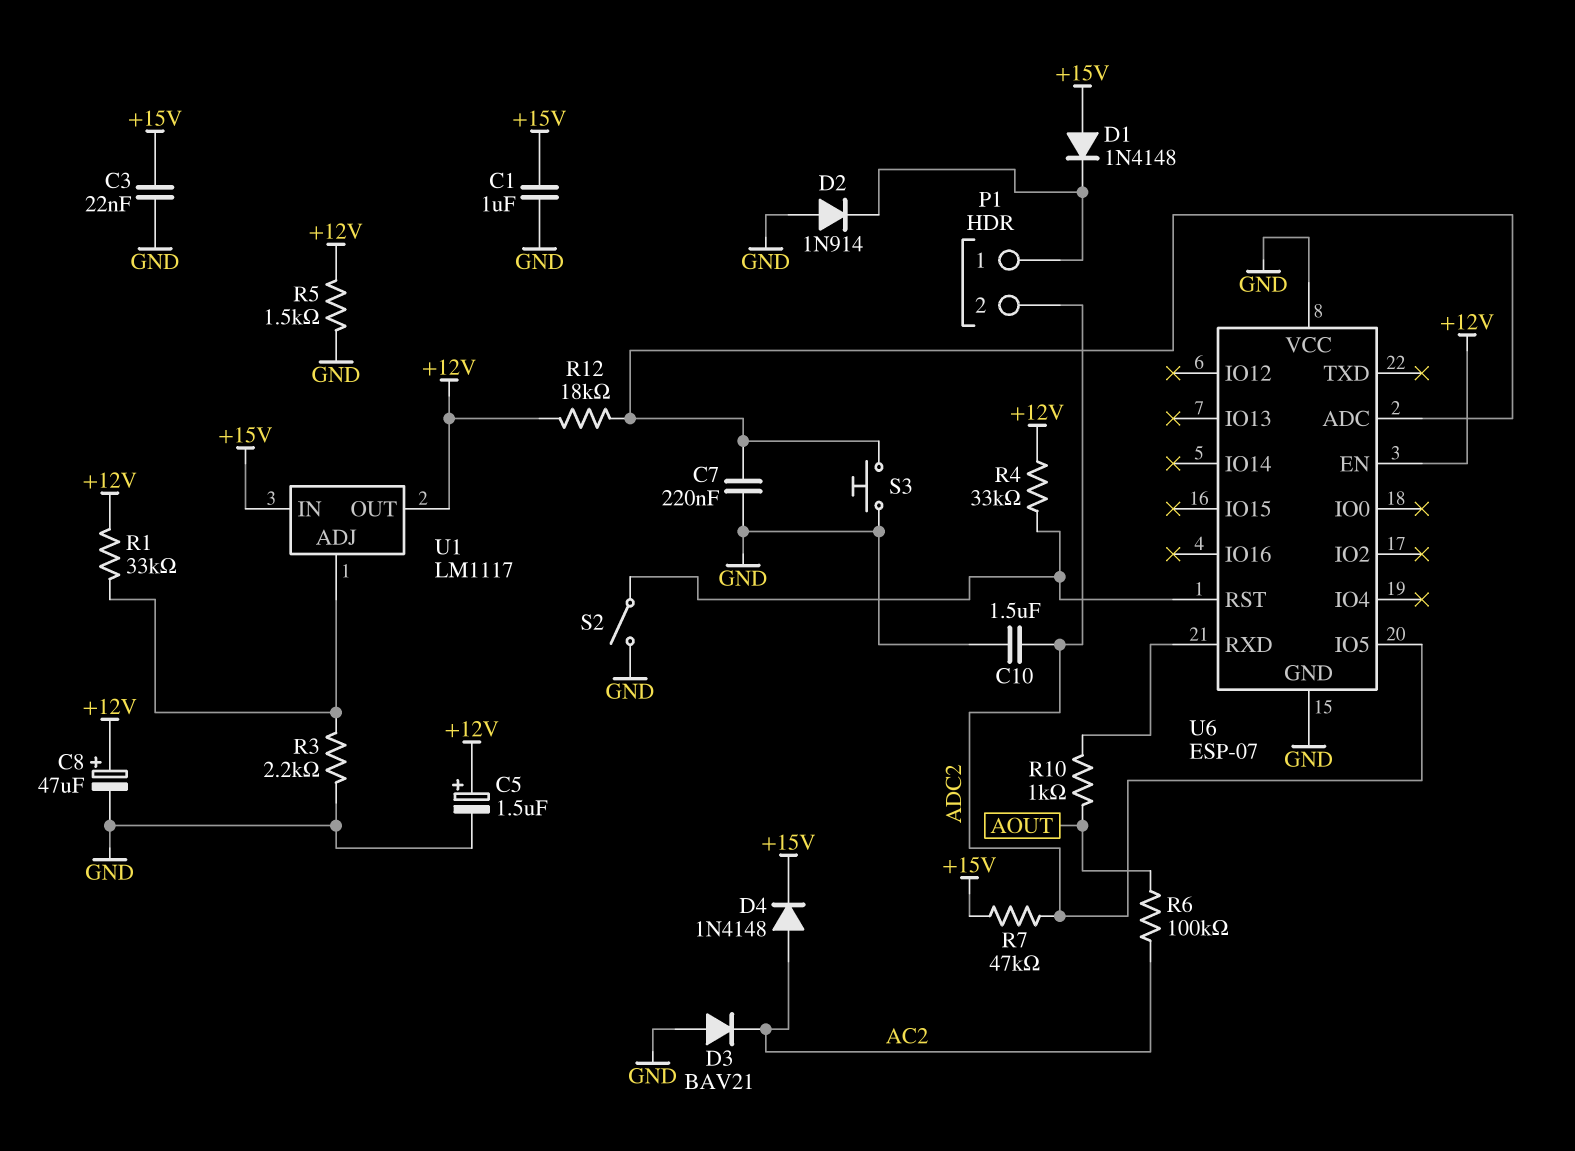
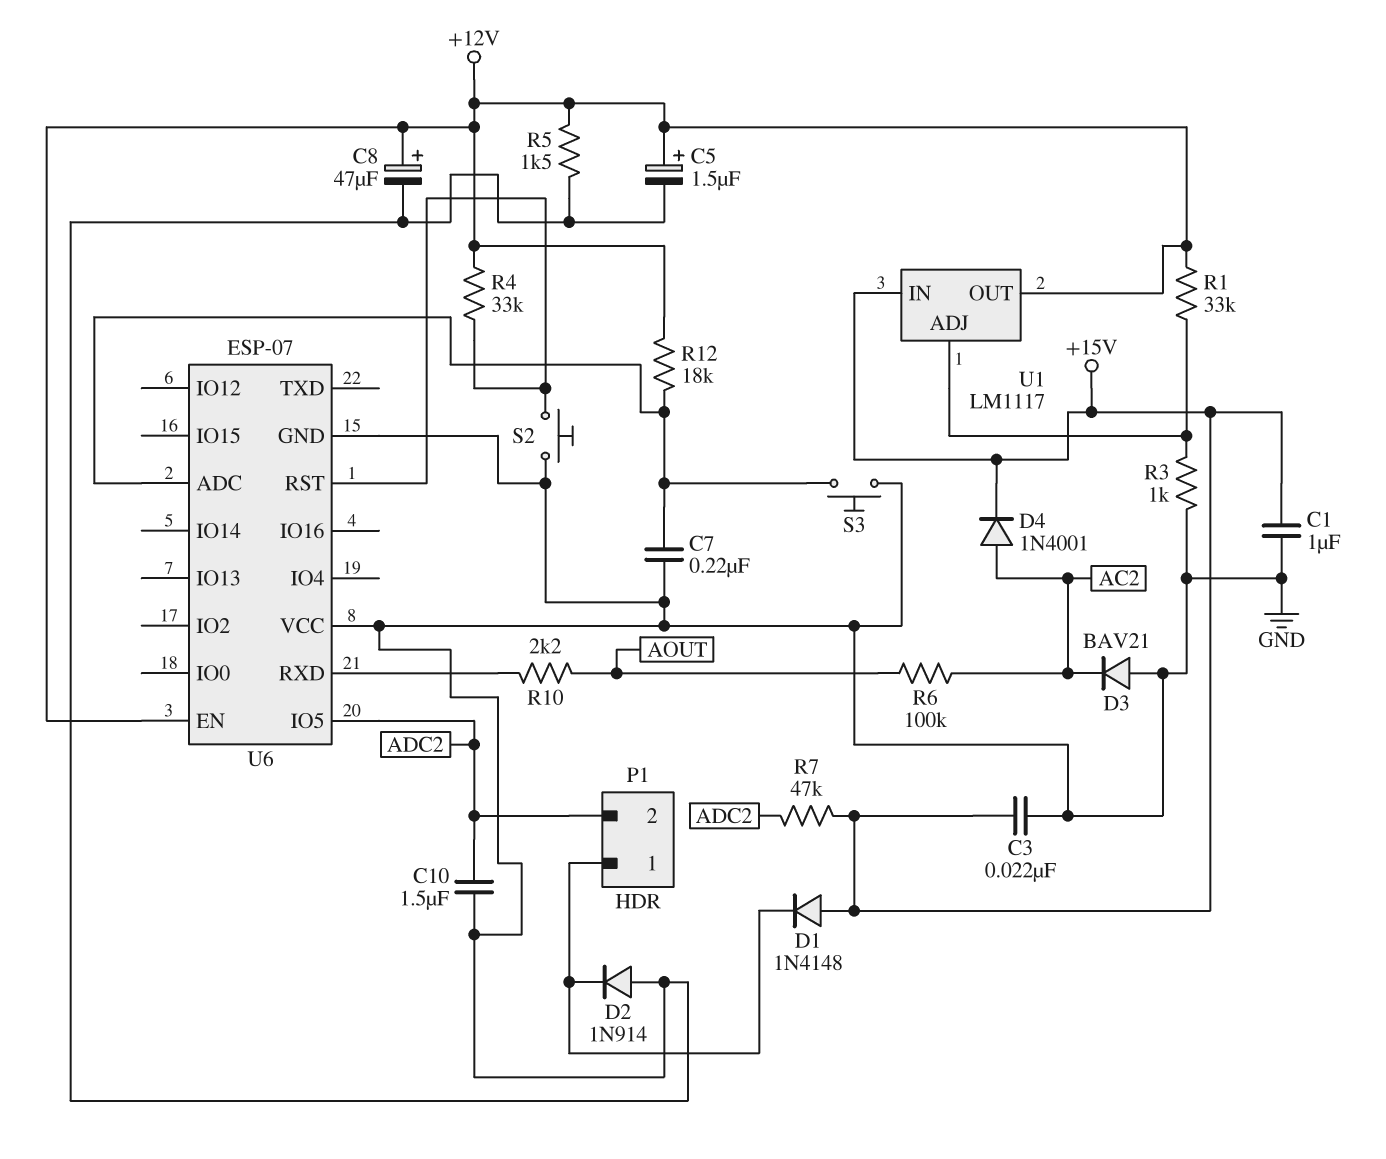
D4: diode 1N4148 (A AC2, K +15V) -> diode 1N4001 (A AC2, K +15V)
R3: 2.2k (GND, U1/ADJ) -> 1k (GND, U1/ADJ)
R10: 1k (AOUT, U6/RXD) -> 2.2k (AOUT, U6/RXD)
S2: switch (GND, U6/RST) -> button (GND, U6/RST)

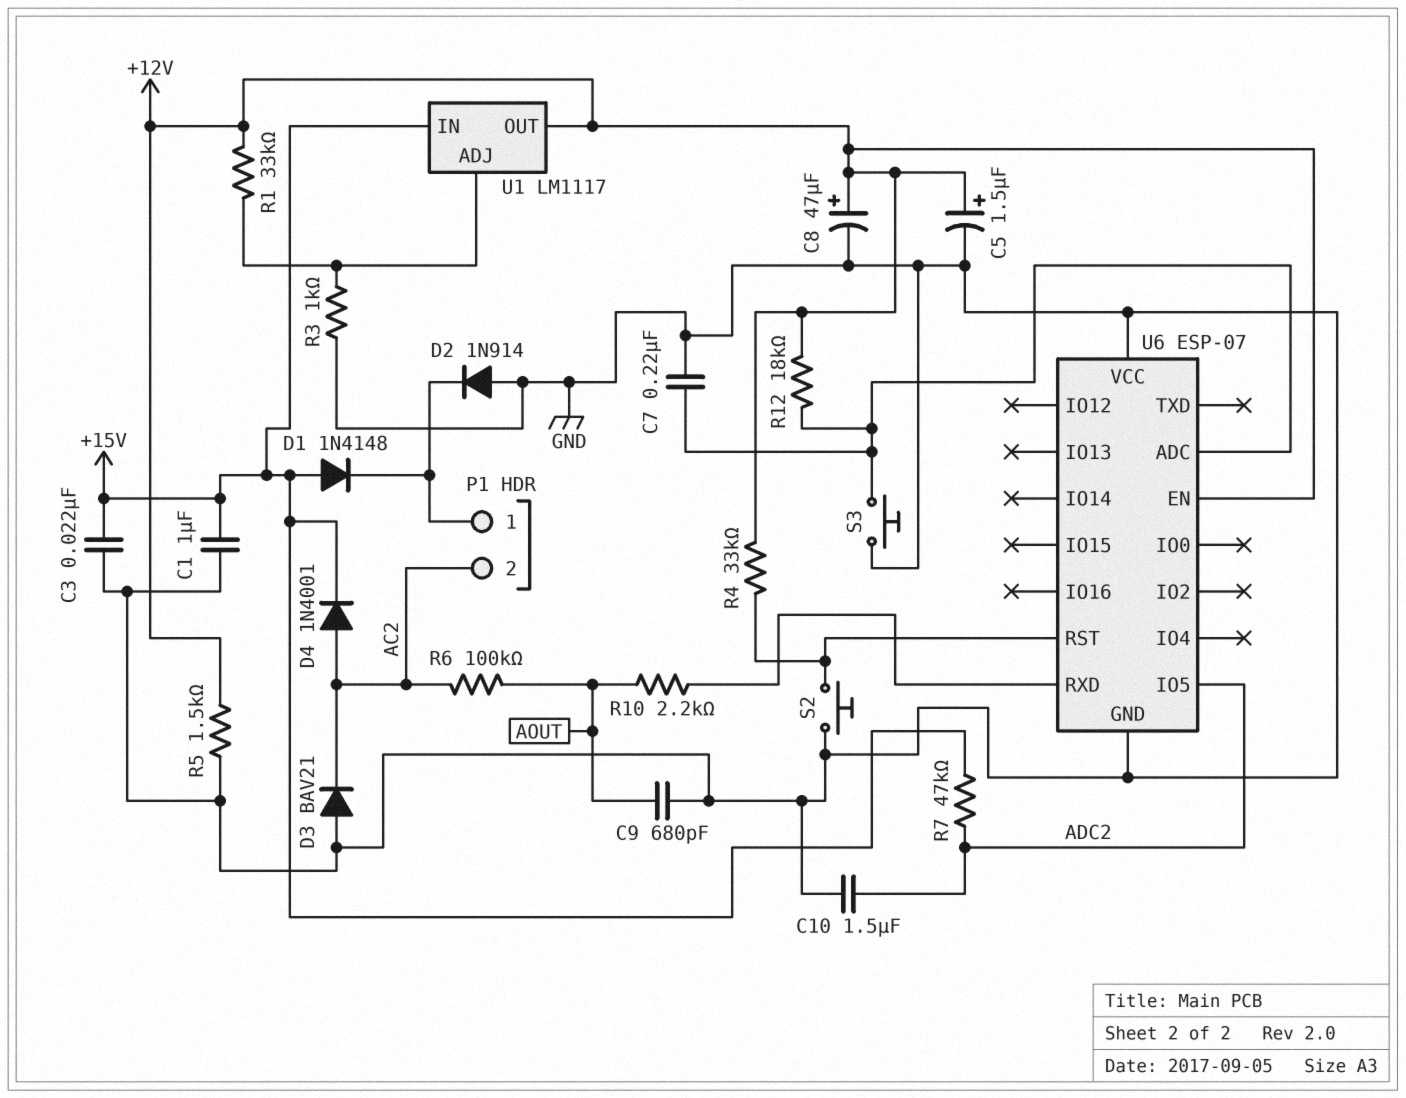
C9: none -> 680pF (AOUT, GND)
P1 pin 2: ADC2 -> AC2

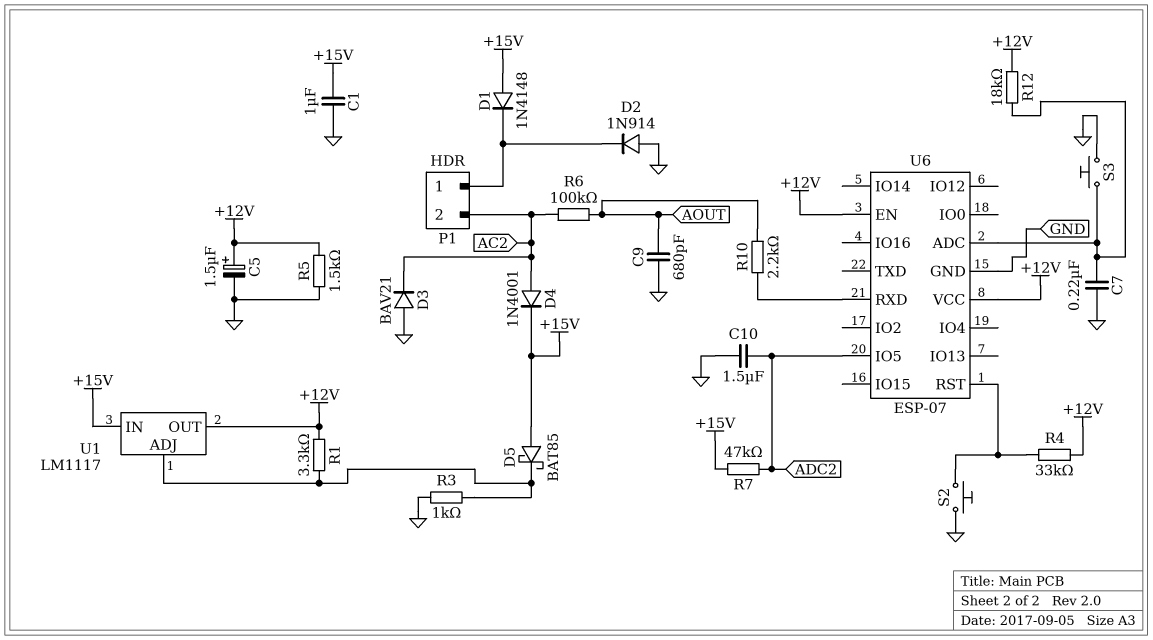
C3: 22nF (+15V, GND) -> none
C8: 47uF (plus +12V, minus GND) -> none
D5: none -> schottky BAT85 (A +15V, K U1/ADJ)
R1: 33k (+12V, U1/ADJ) -> 3.3k (+12V, U1/ADJ)
U6 pin VCC: GND -> +12V

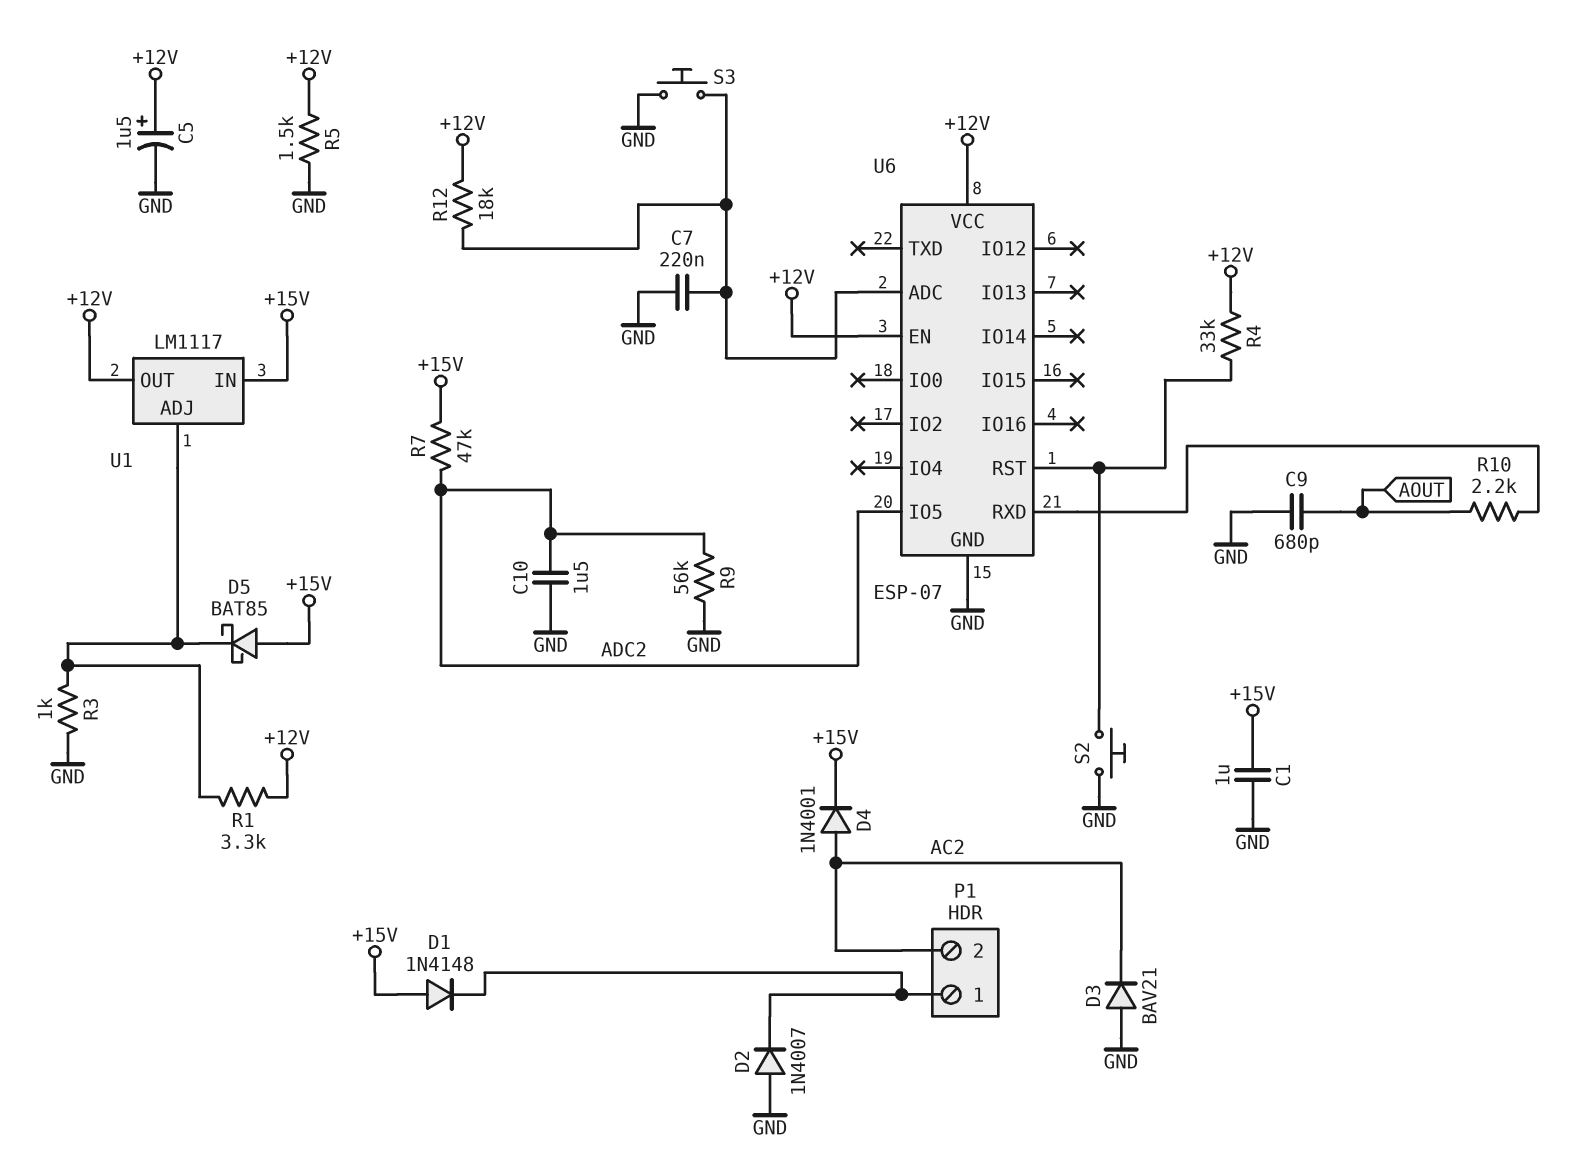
D2: diode 1N914 (A GND, K P1/1) -> diode 1N4007 (A GND, K P1/1)
R6: 100k (AC2, AOUT) -> none
R9: none -> 56k (ADC2, GND)

